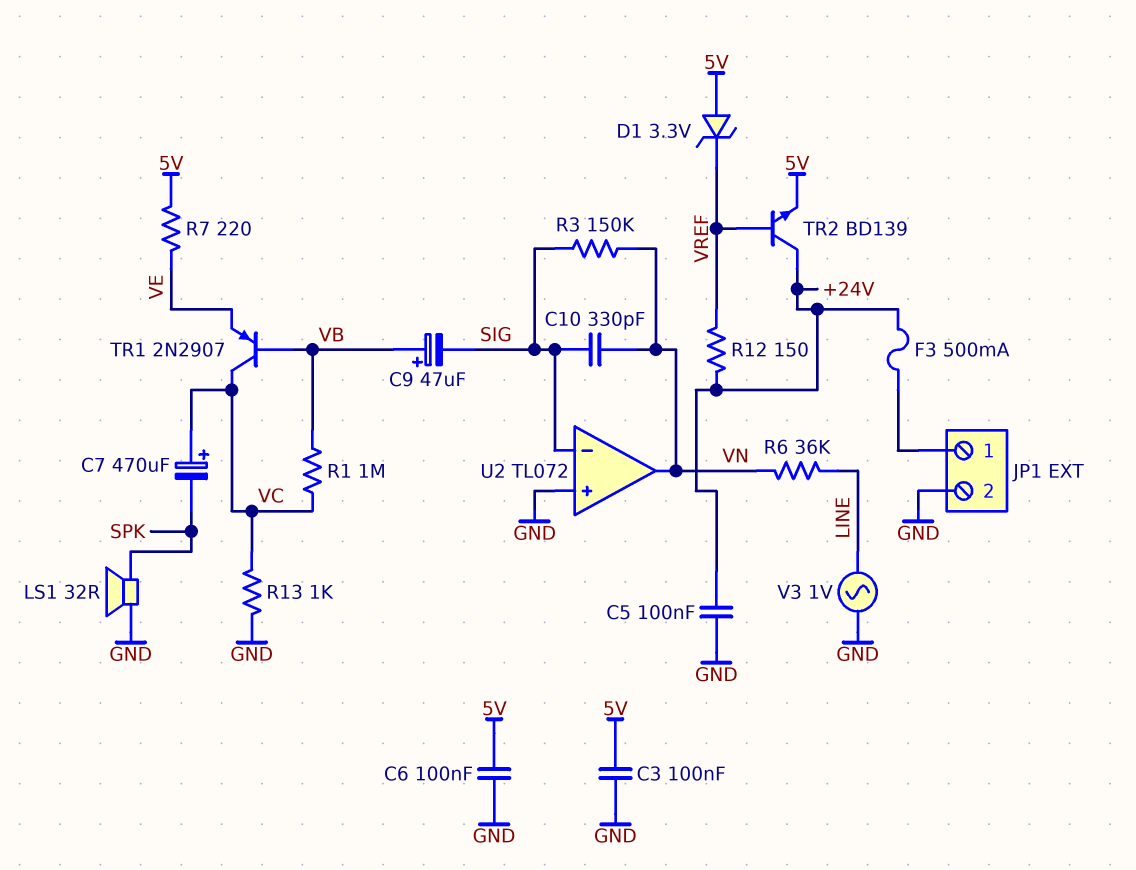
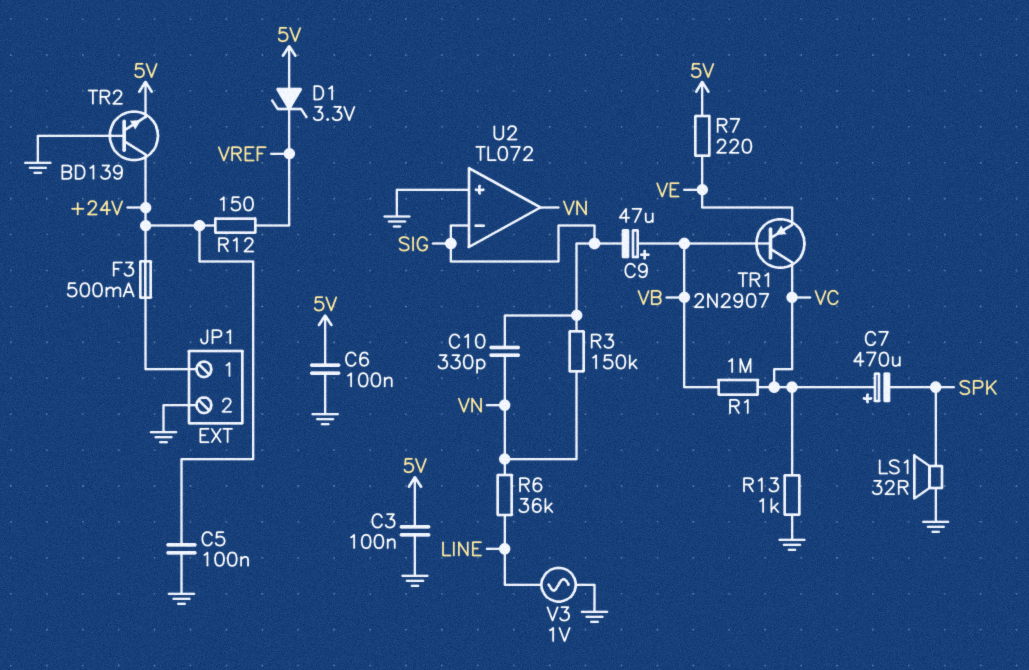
TR2: NPN BD139 (B VREF, C +24V, E 5V) -> NPN BD139 (B GND, C +24V, E 5V)

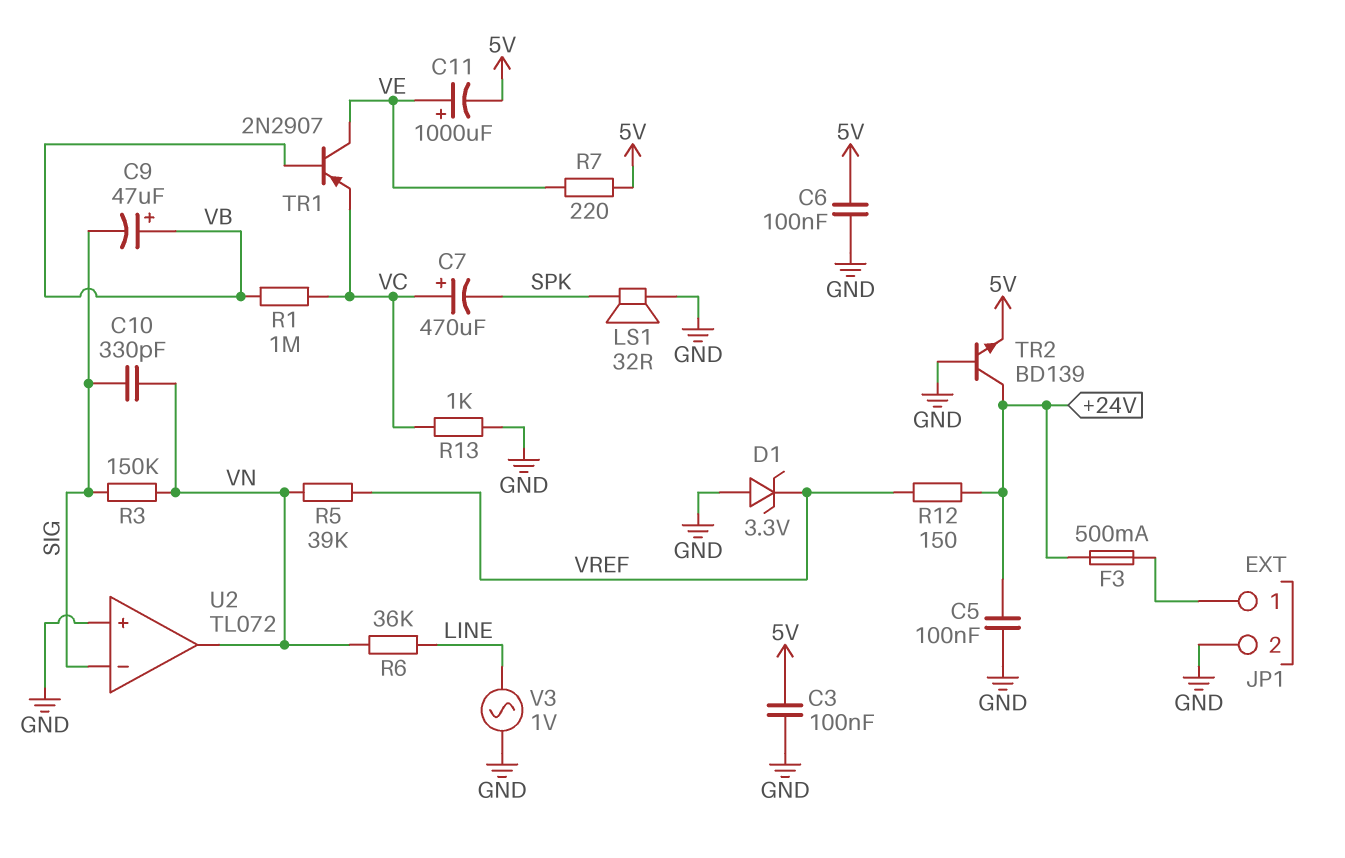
C11: none -> 1000uF (plus VE, minus 5V)
D1: zener 3.3V (A 5V, K VREF) -> zener 3.3V (A GND, K VREF)
R5: none -> 39k (VN, VREF)
TR1: PNP 2N2907 (B VB, C VC, E VE) -> PNP 2N2907 (B VB, C VE, E VC)

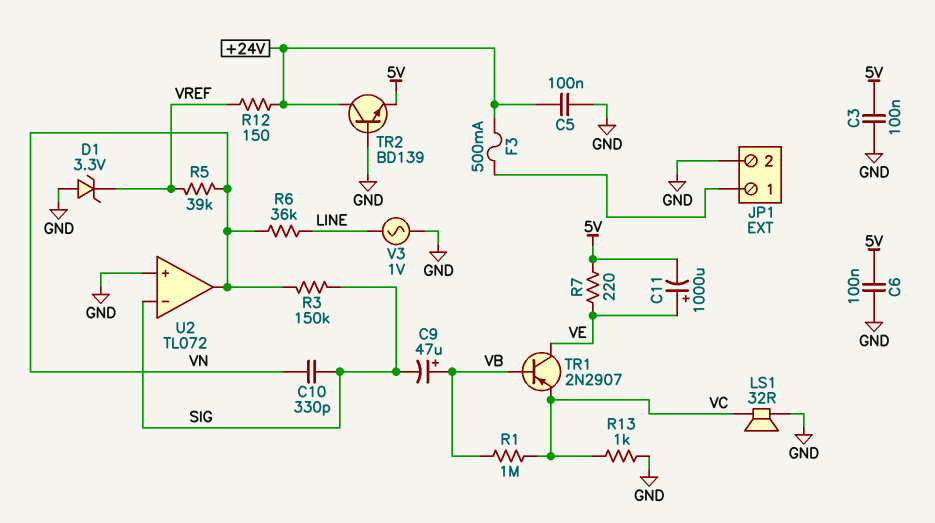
C7: 470uF (plus VC, minus SPK) -> none
LS1: speaker 32R (GND, SPK) -> speaker 32R (GND, VC)

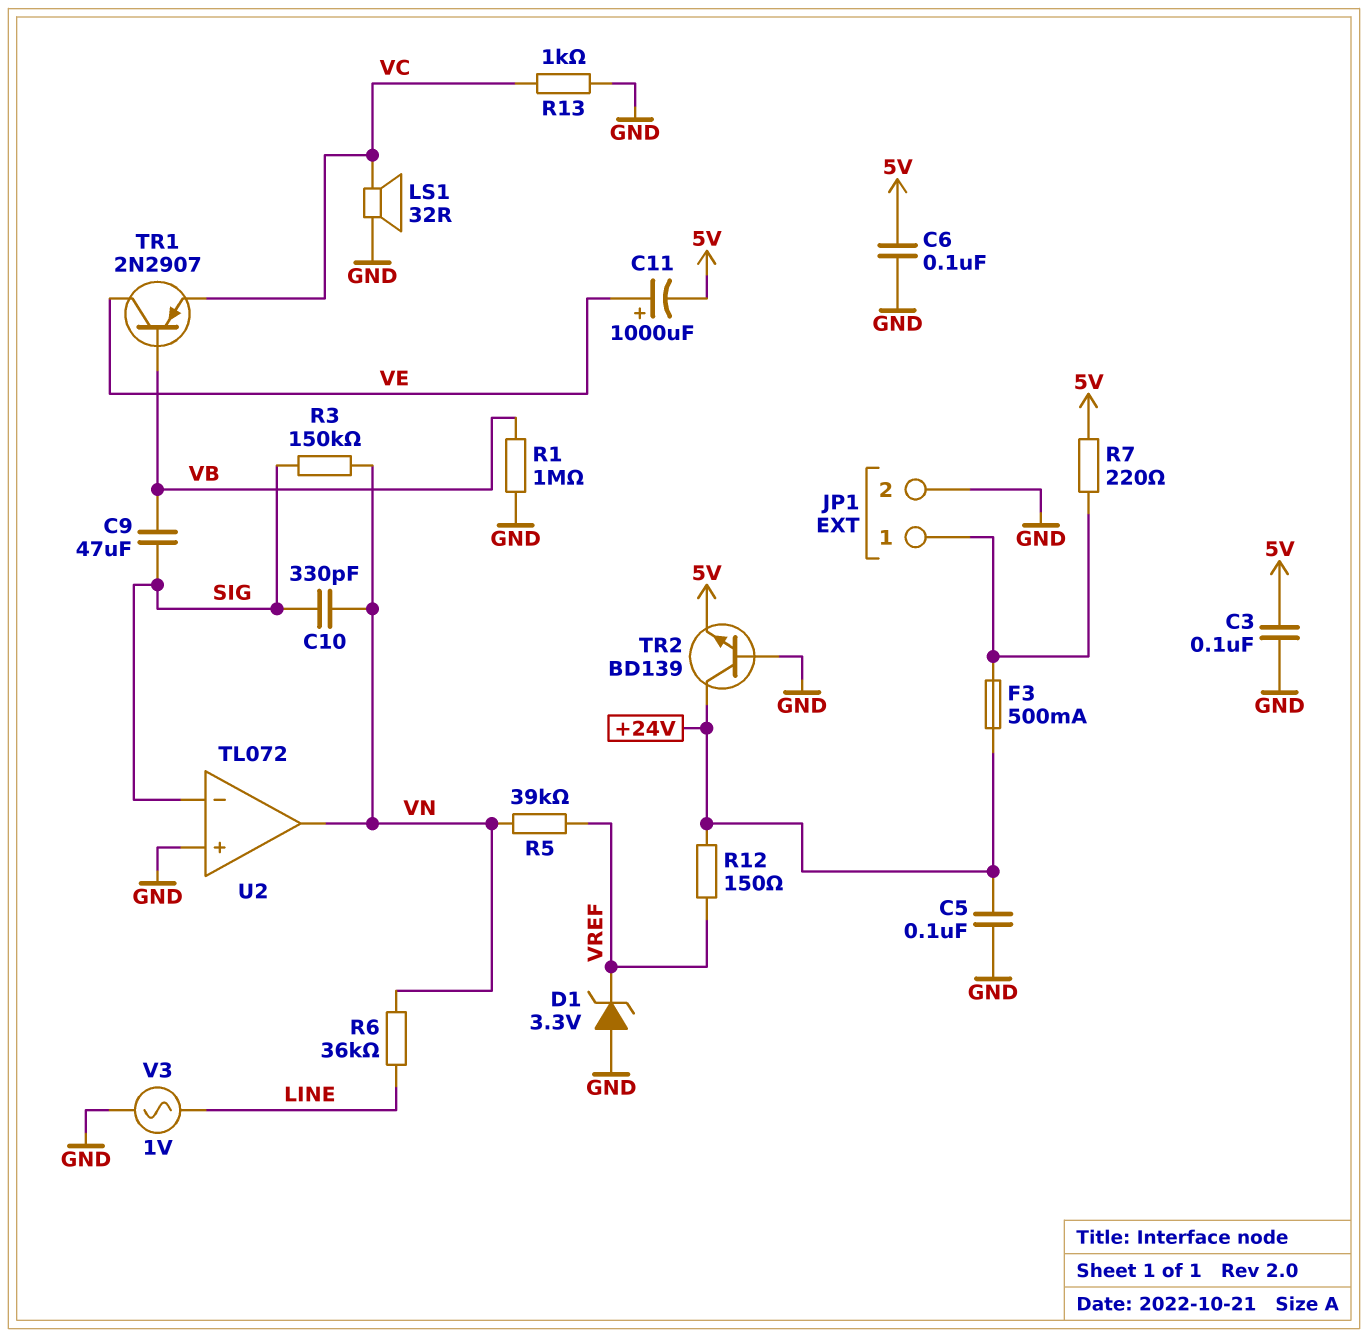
C9: 47uF (plus VB, minus SIG) -> 47uF (SIG, VB)
R1: 1M (VB, VC) -> 1M (GND, VB)
R7: 220 (5V, VE) -> 220 (5V, JP1/1)

